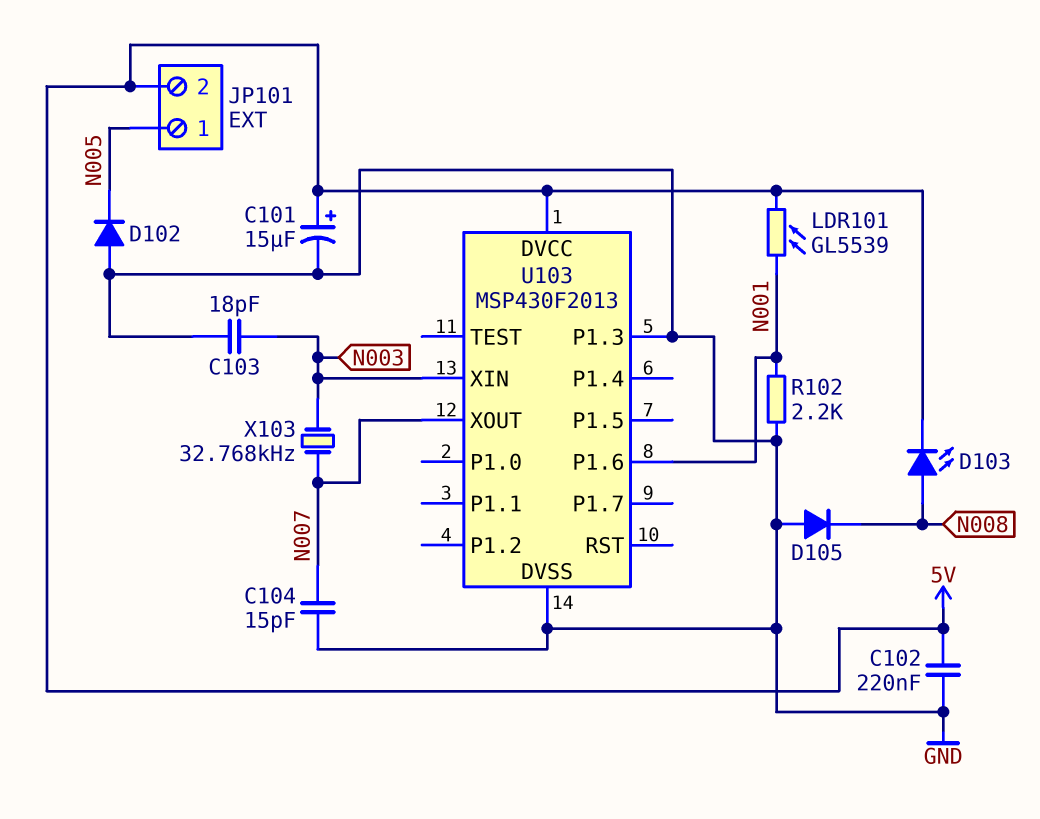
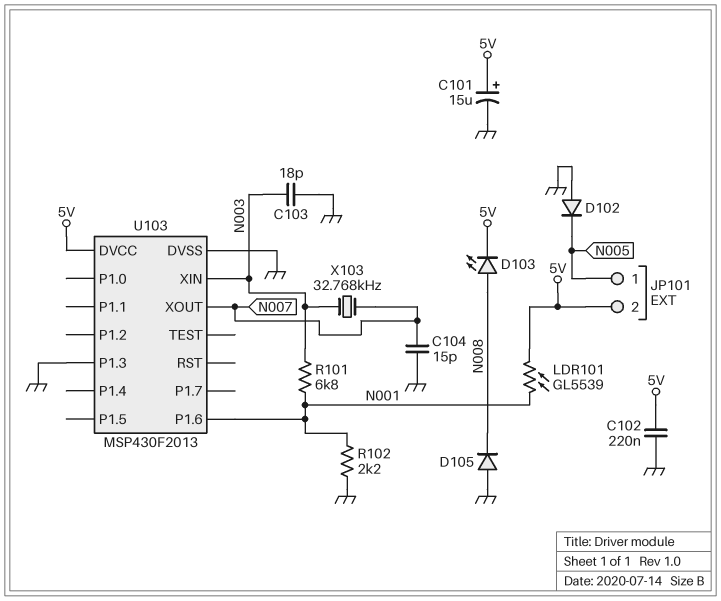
R101: none -> 6.8k (N001, N003)

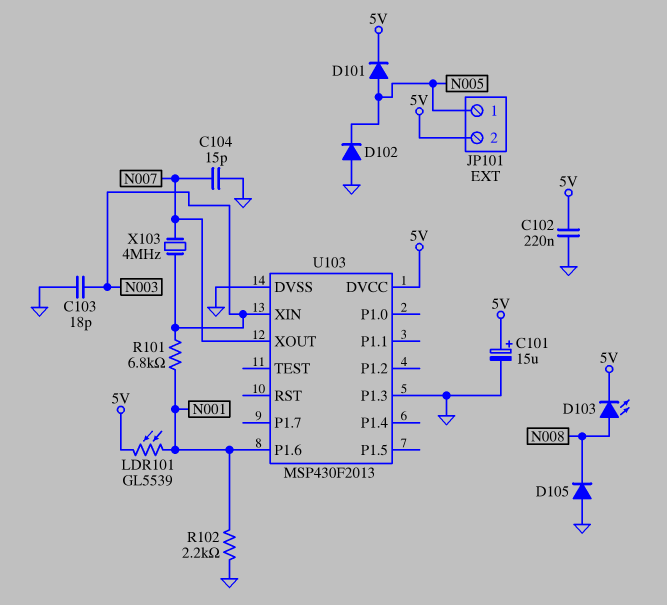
D101: none -> diode (A N005, K 5V)
X103: 32.768kHz (N003, N007) -> 4MHz (N003, N007)

